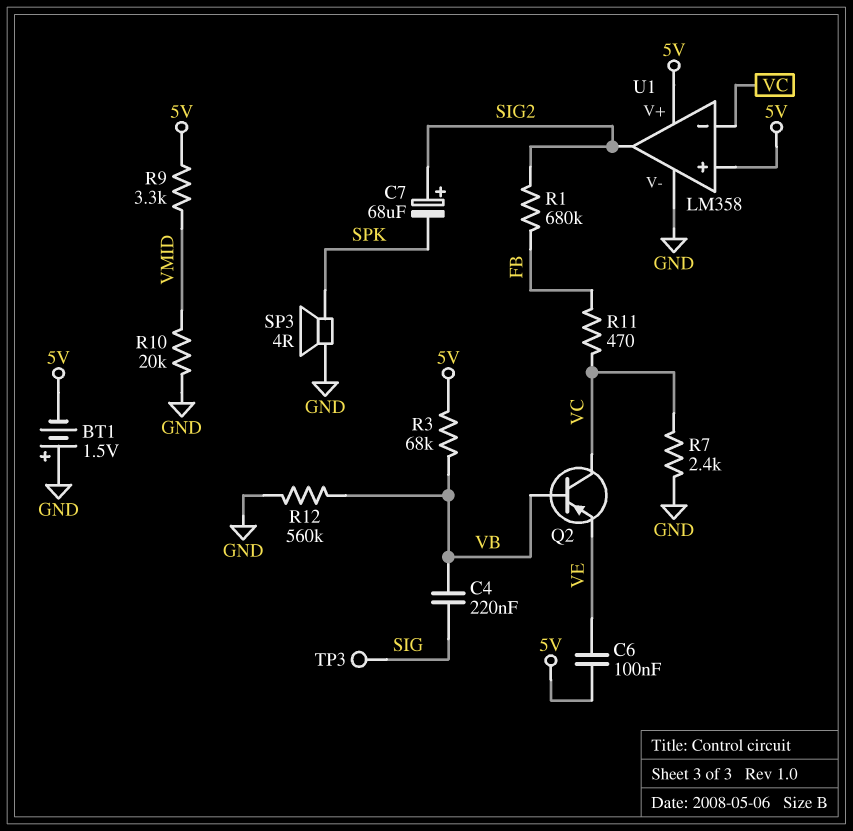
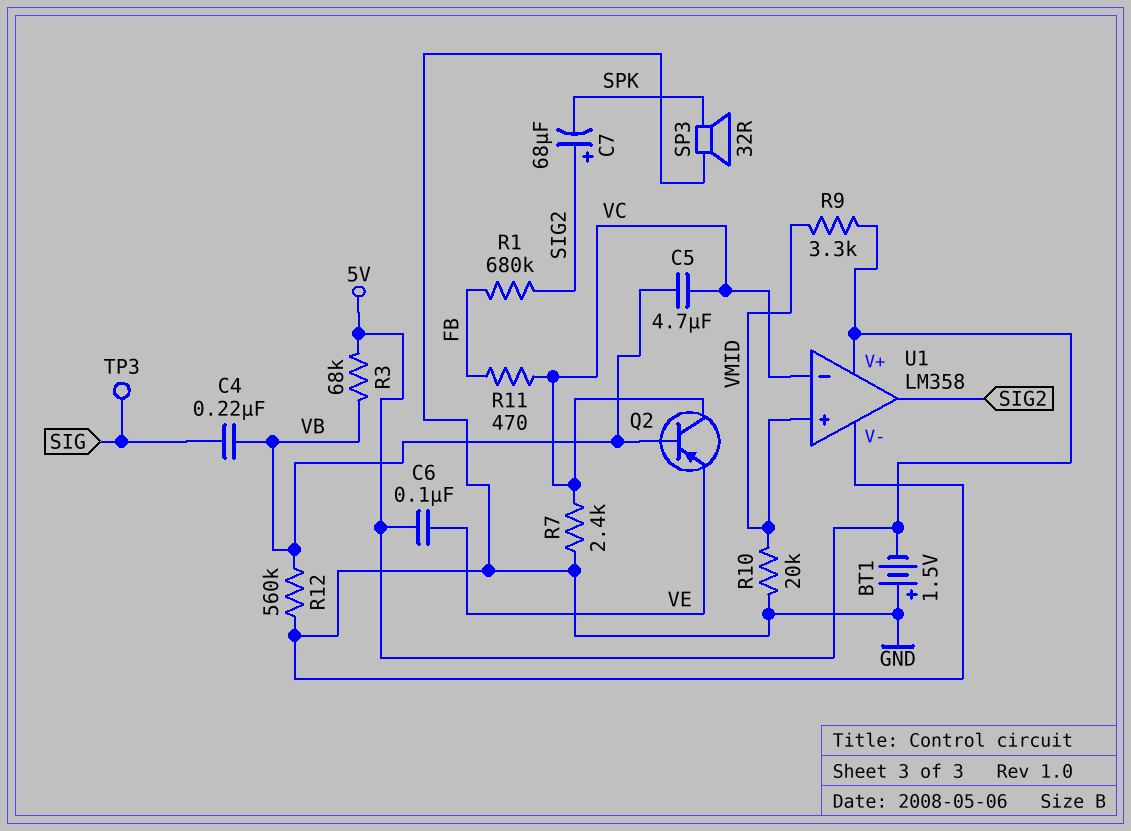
C5: none -> 4.7uF (VB, VC)
SP3: speaker 4R (GND, SPK) -> speaker 32R (GND, SPK)
U1 pin in+: 5V -> VMID

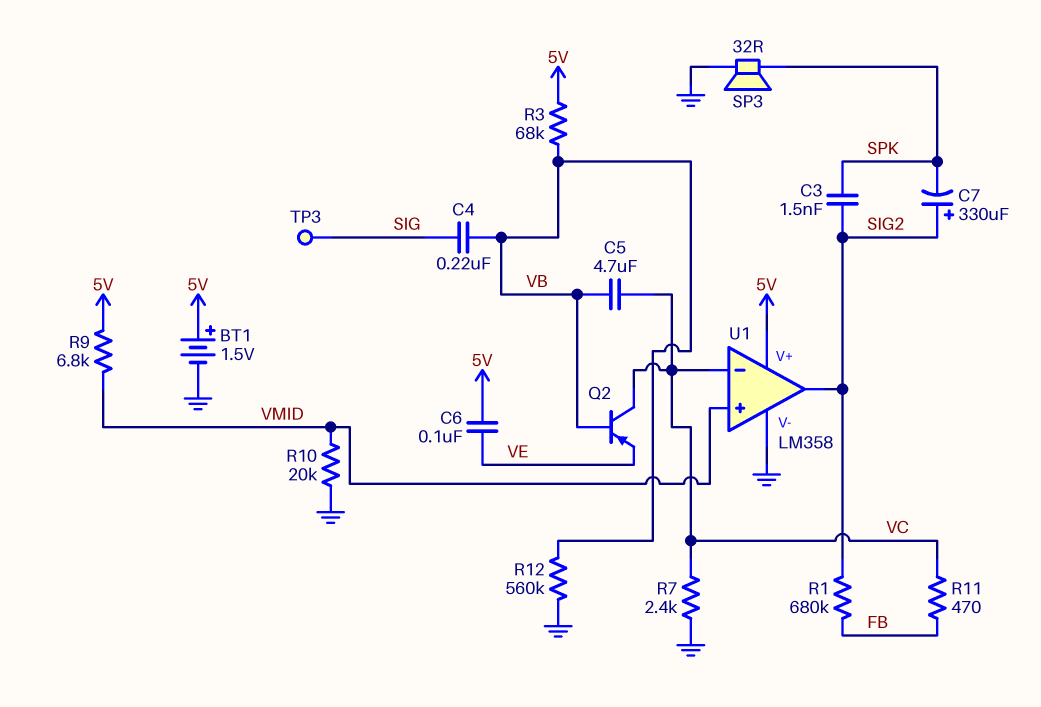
BT1: 1.5V (plus GND, minus 5V) -> 1.5V (plus 5V, minus GND)
C3: none -> 1.5nF (SIG2, SPK)
C7: 68uF (plus SIG2, minus SPK) -> 330uF (plus SIG2, minus SPK)
R9: 3.3k (5V, VMID) -> 6.8k (5V, VMID)

